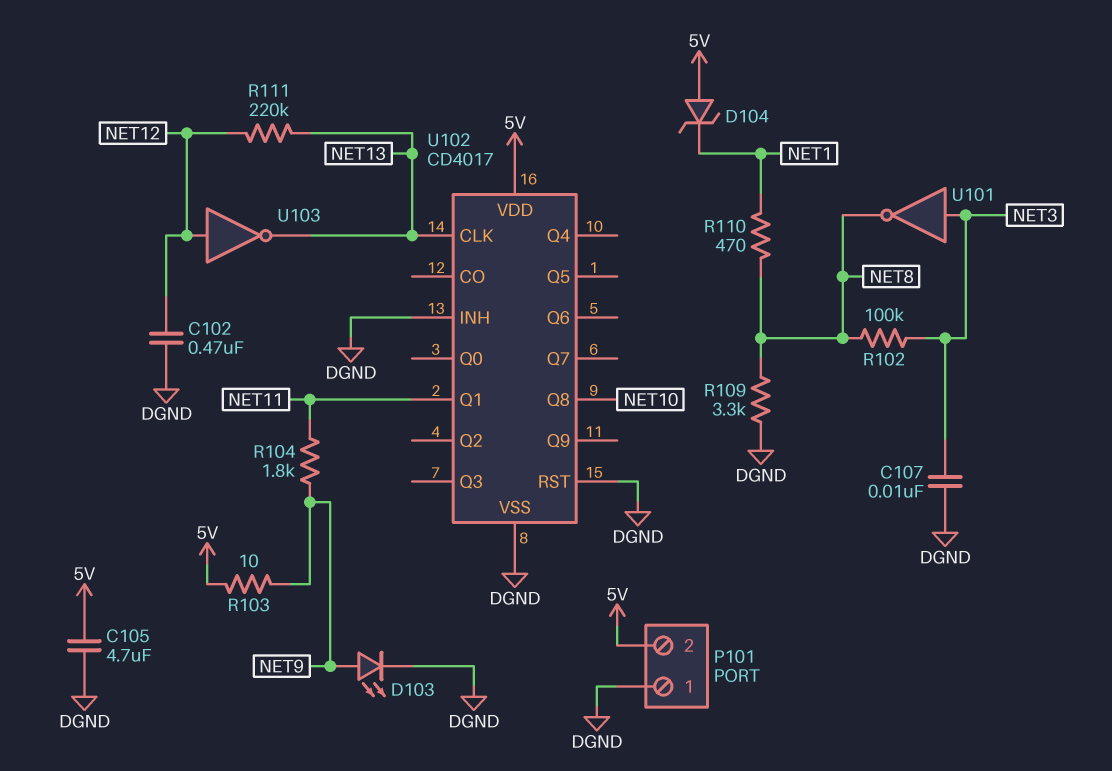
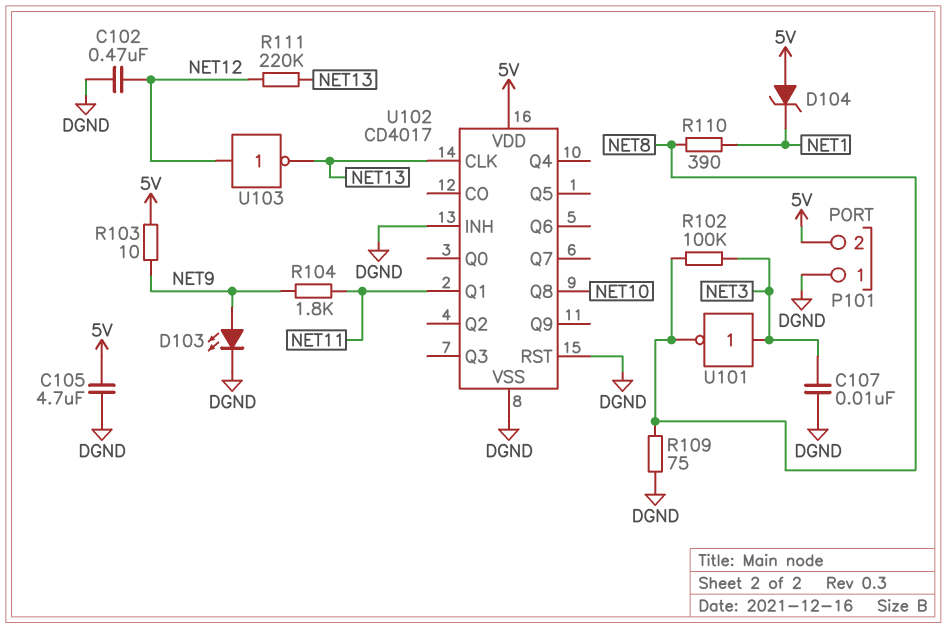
R109: 3.3k (DGND, NET8) -> 75 (DGND, NET8)
R110: 470 (NET1, NET8) -> 390 (NET1, NET8)

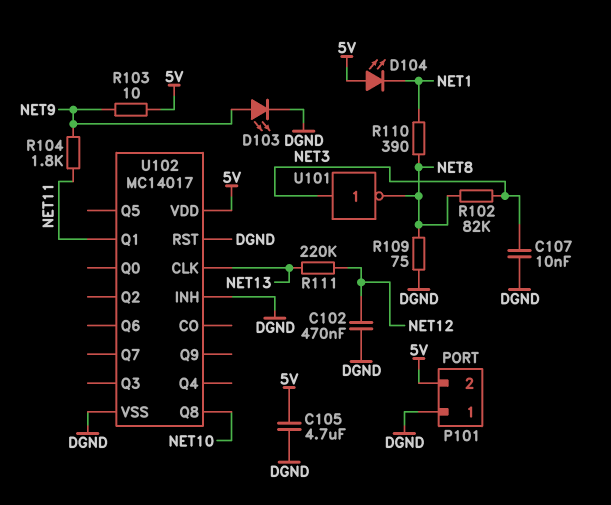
D104: zener (A 5V, K NET1) -> LED (A 5V, K NET1)
R102: 100k (NET3, NET8) -> 82k (NET3, NET8)
U102: CD4017 -> MC14017
U103: NOT (in NET12, out NET13) -> none

